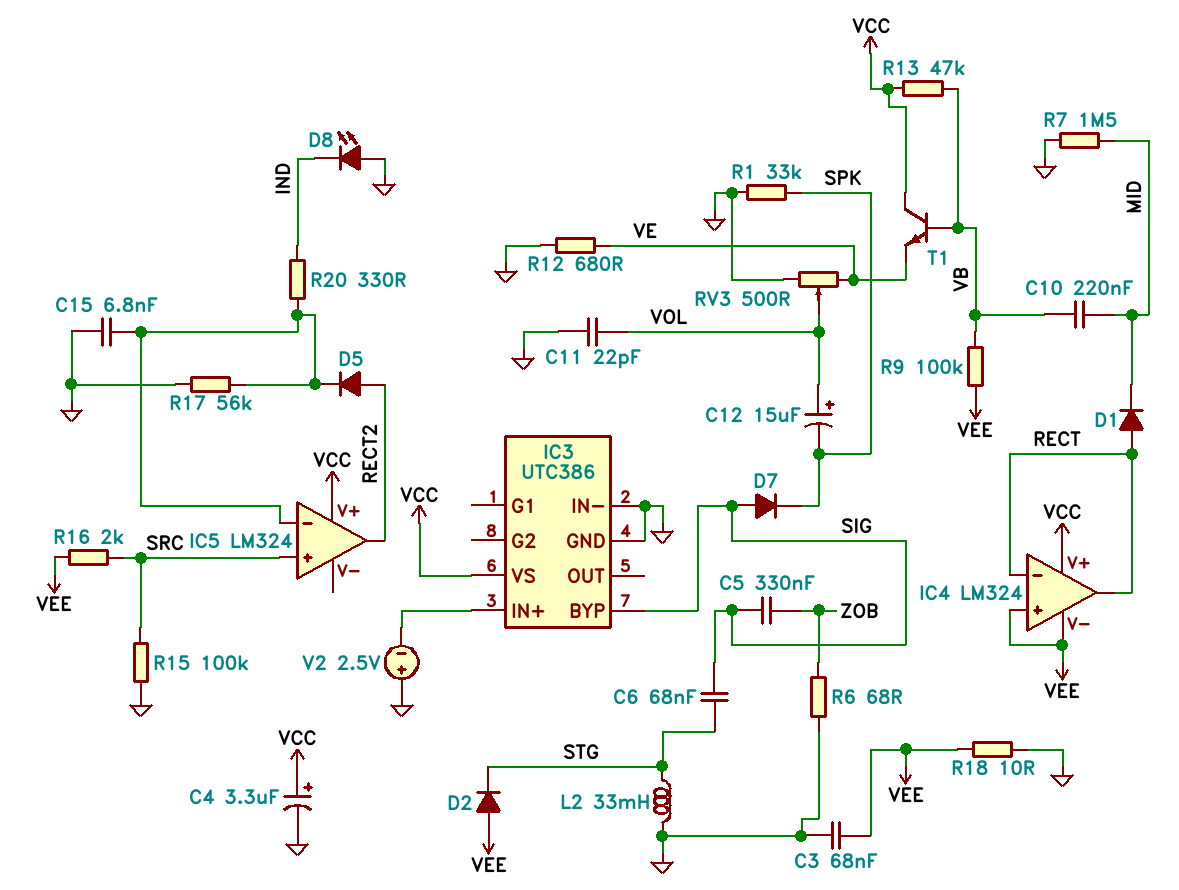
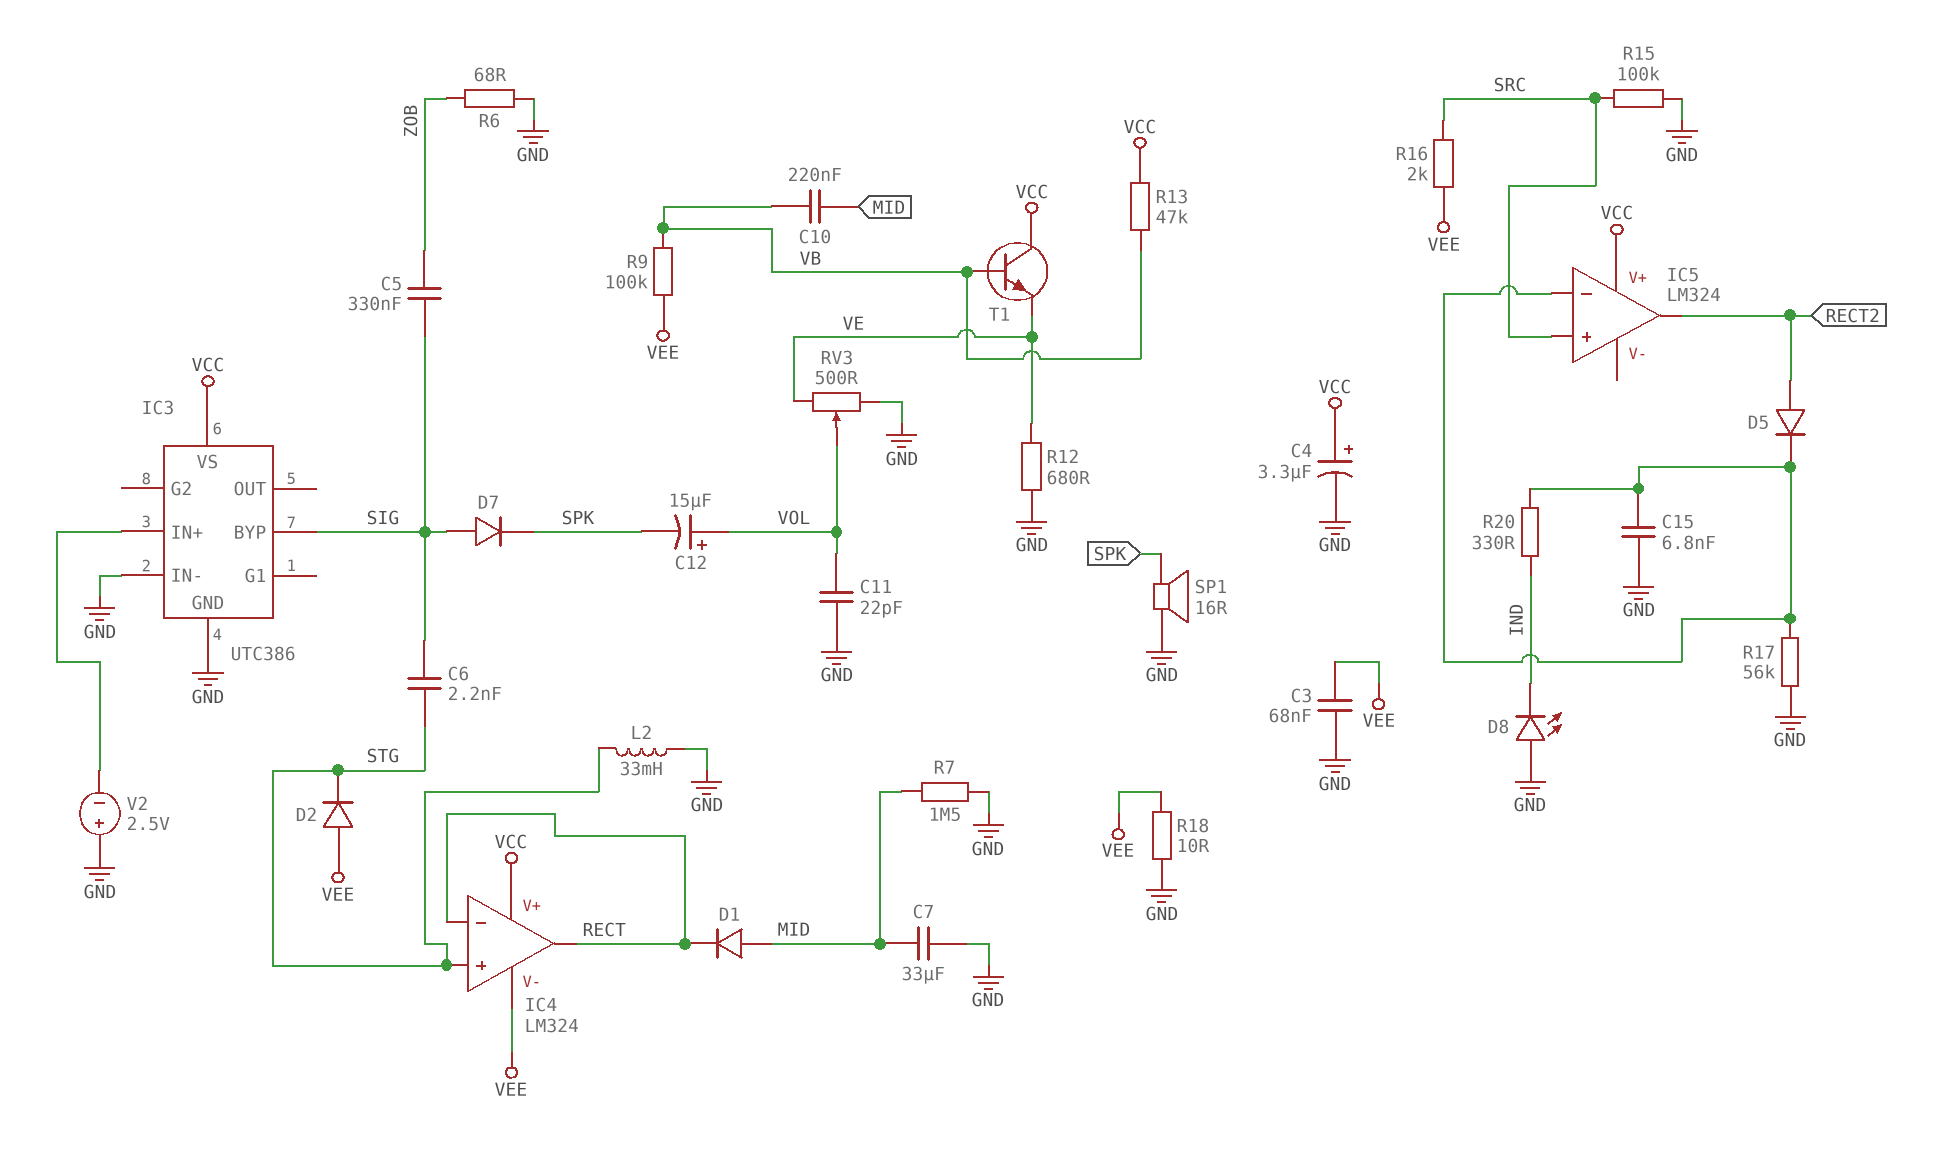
C6: 68nF (SIG, STG) -> 2.2nF (SIG, STG)
C7: none -> 33uF (GND, MID)
D1: diode (A RECT, K MID) -> diode (A MID, K RECT)
IC4 pin in+: VEE -> STG
R1: 33k (GND, SPK) -> none
SP1: none -> speaker 16R (GND, SPK)

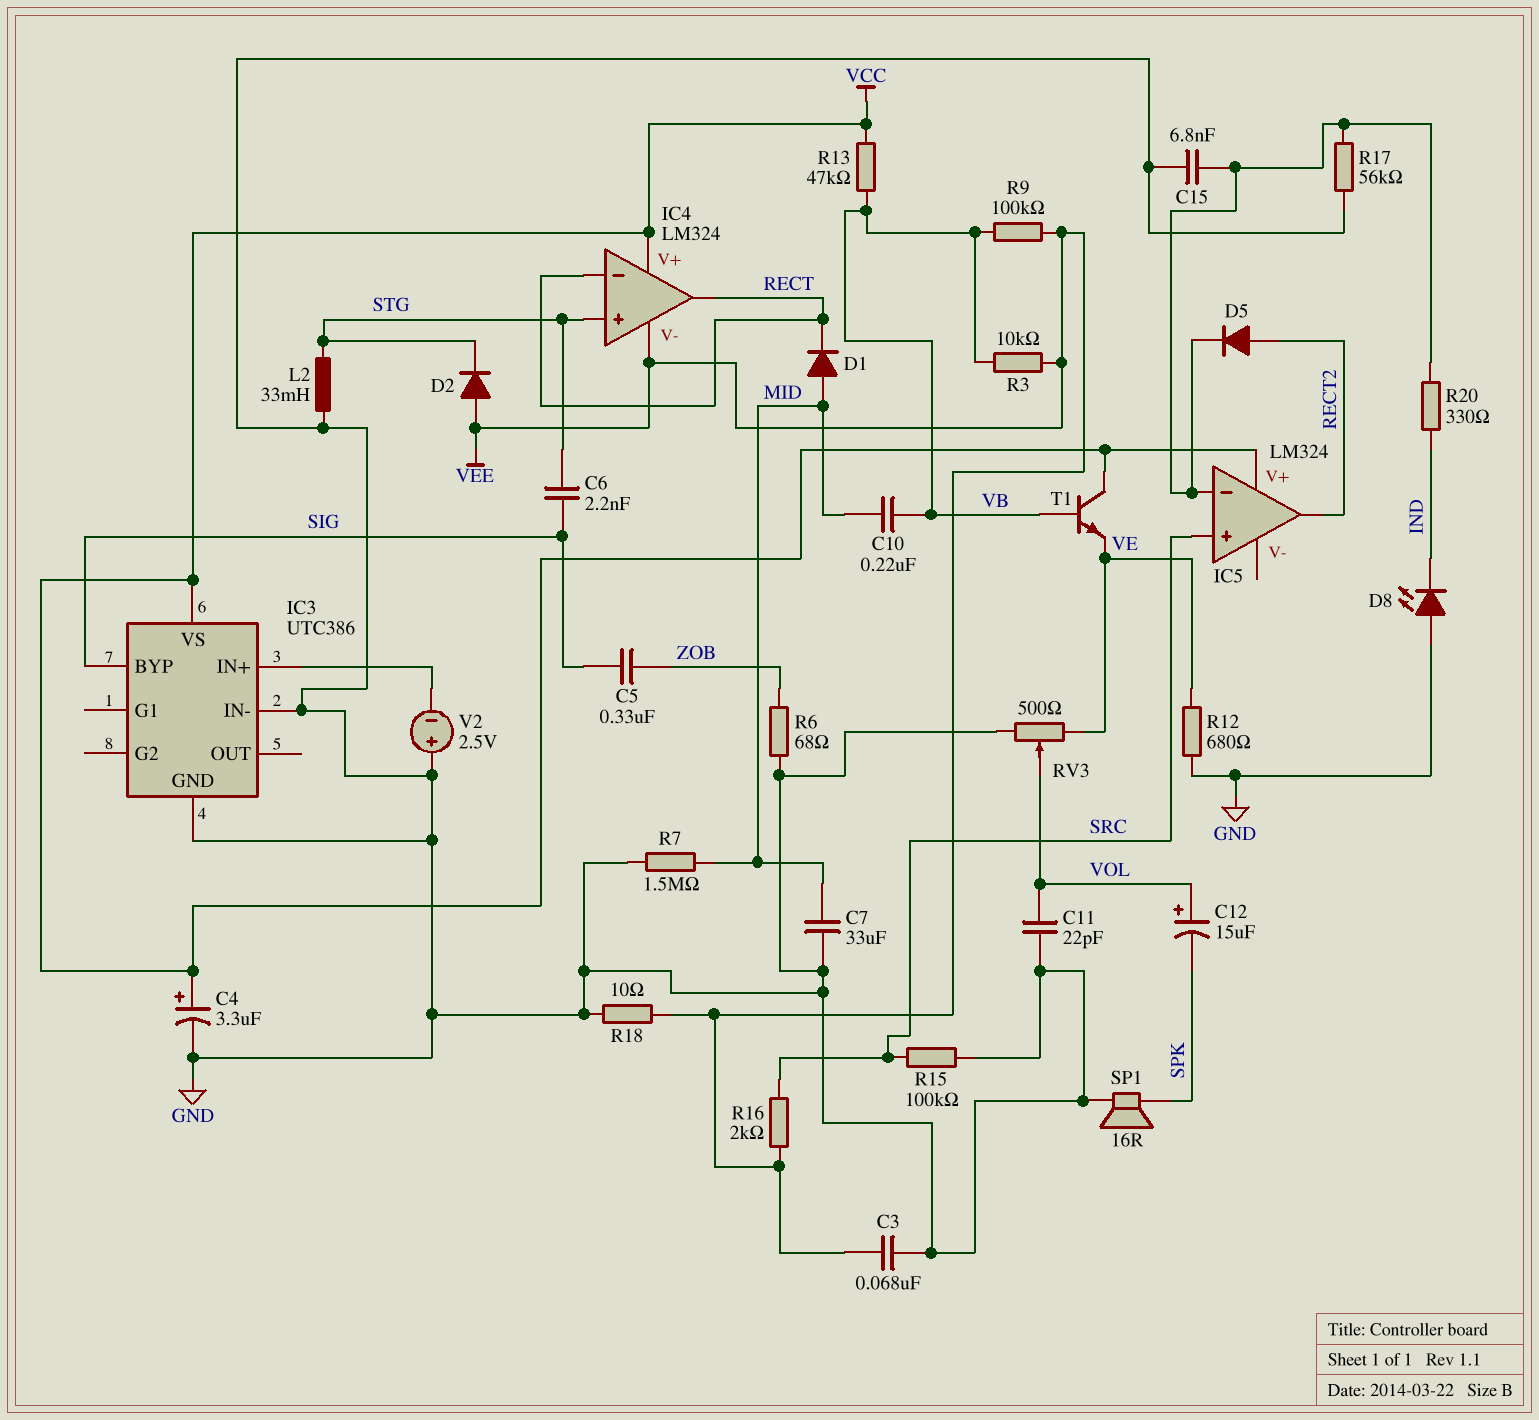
D7: diode (A SIG, K SPK) -> none
R3: none -> 10k (VB, VEE)

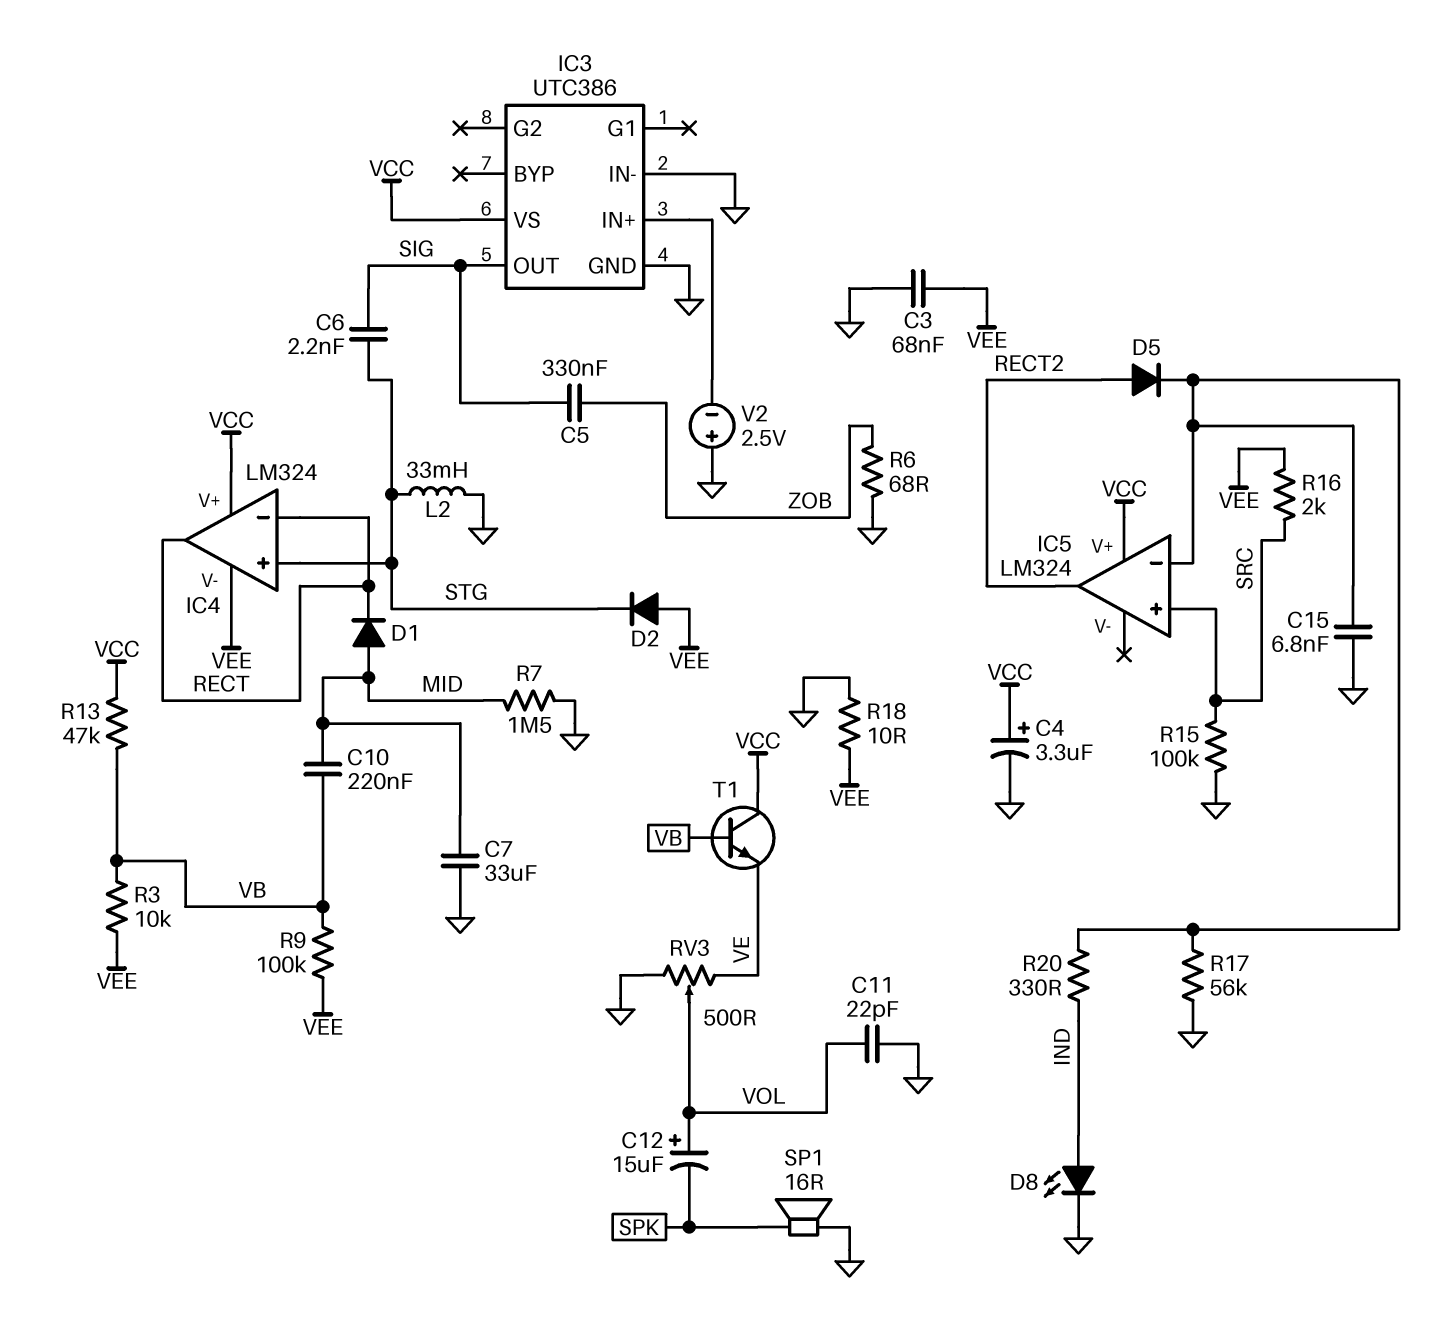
D8: LED (A GND, K IND) -> LED (A IND, K GND)
IC3 pin BYP: SIG -> none
IC3 pin OUT: none -> SIG
R12: 680 (GND, VE) -> none

